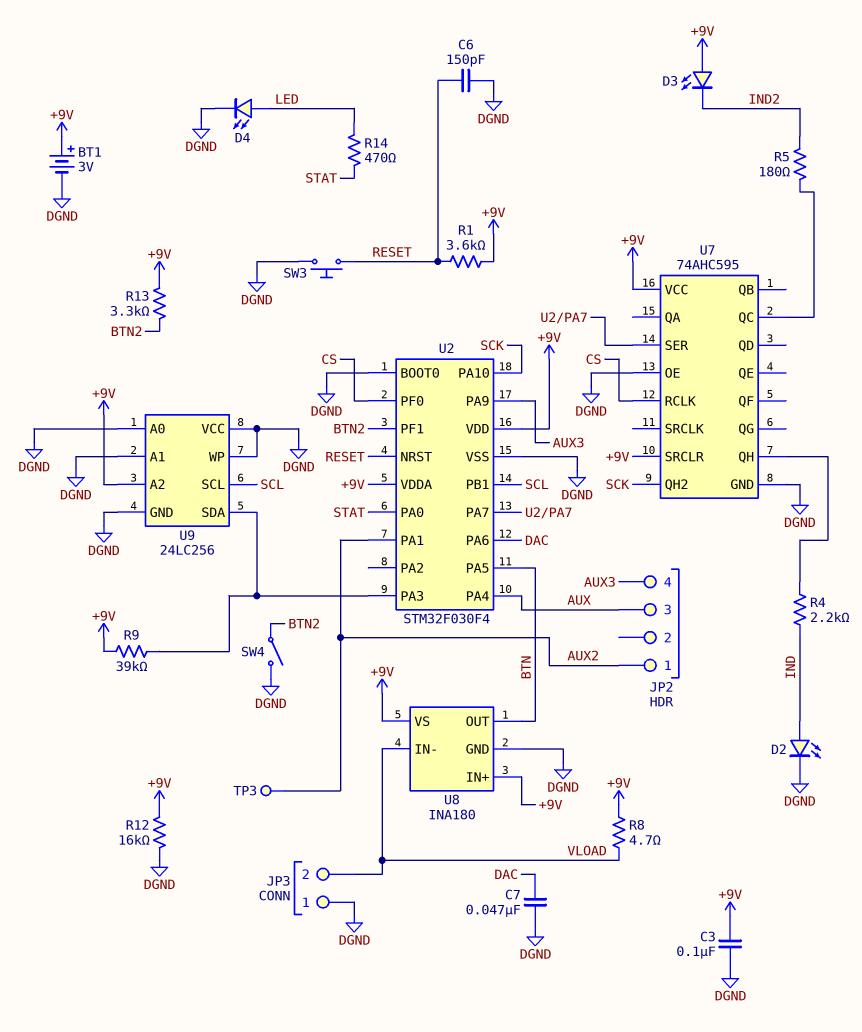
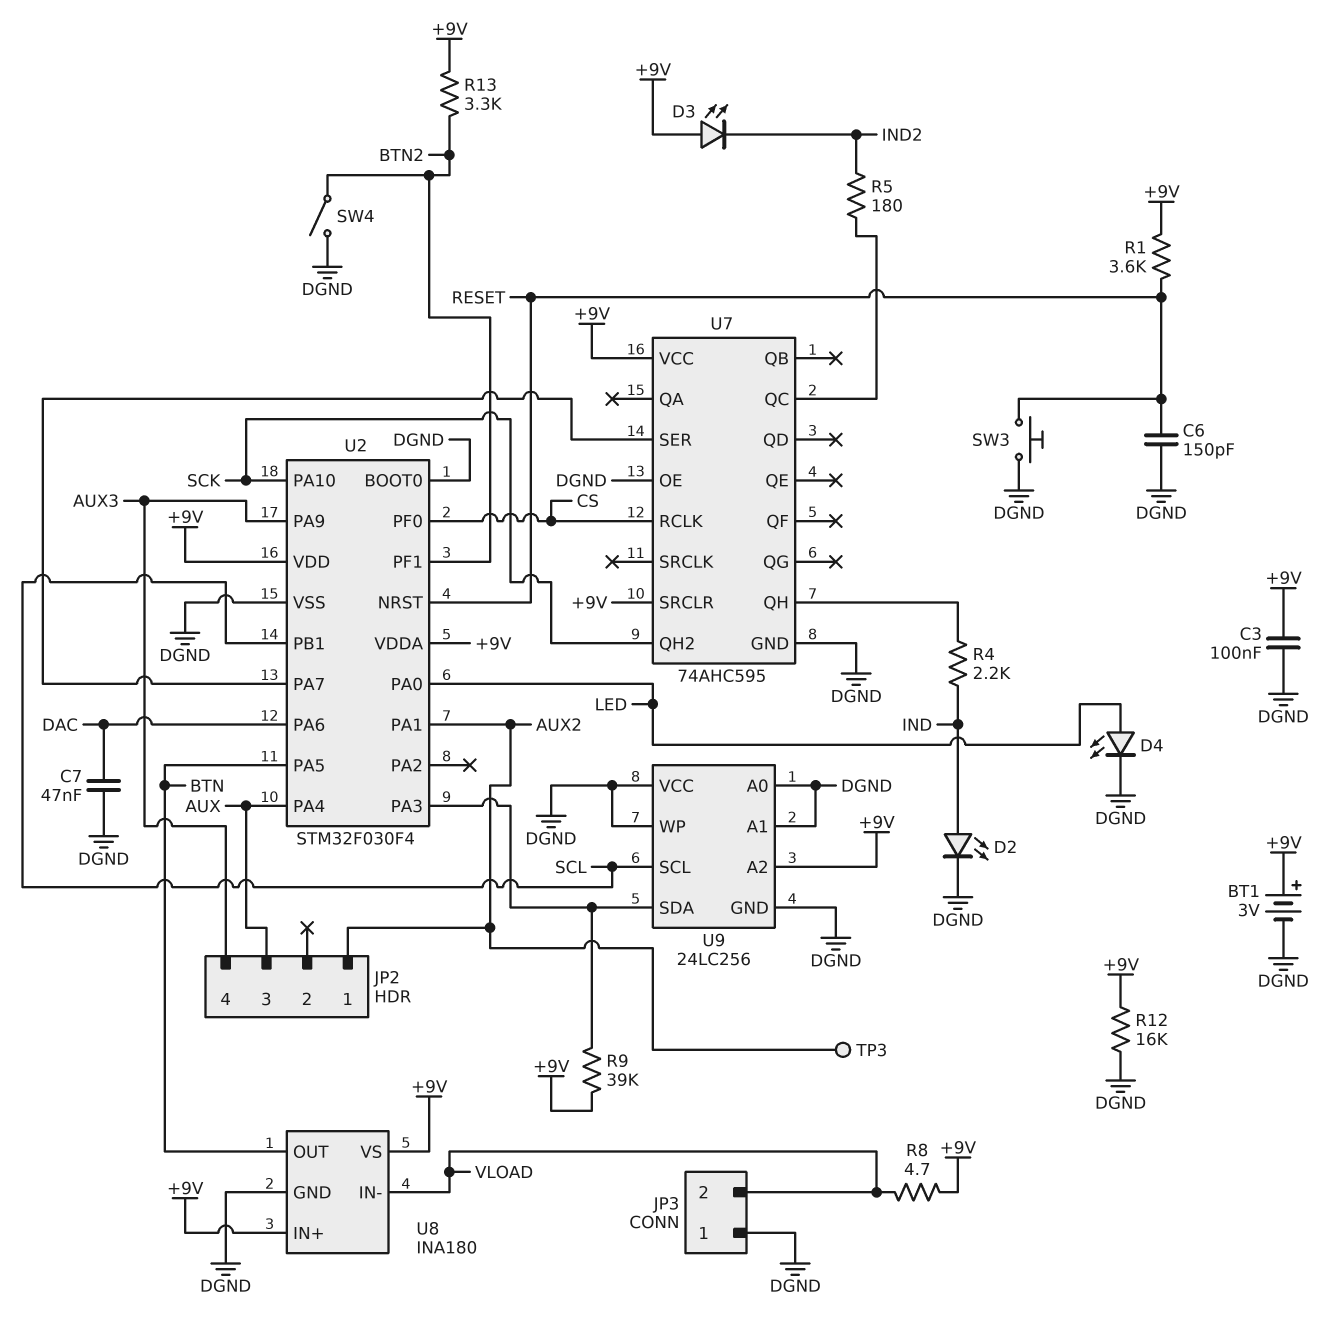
R14: 470 (LED, STAT) -> none
U2 pin PA0: STAT -> LED

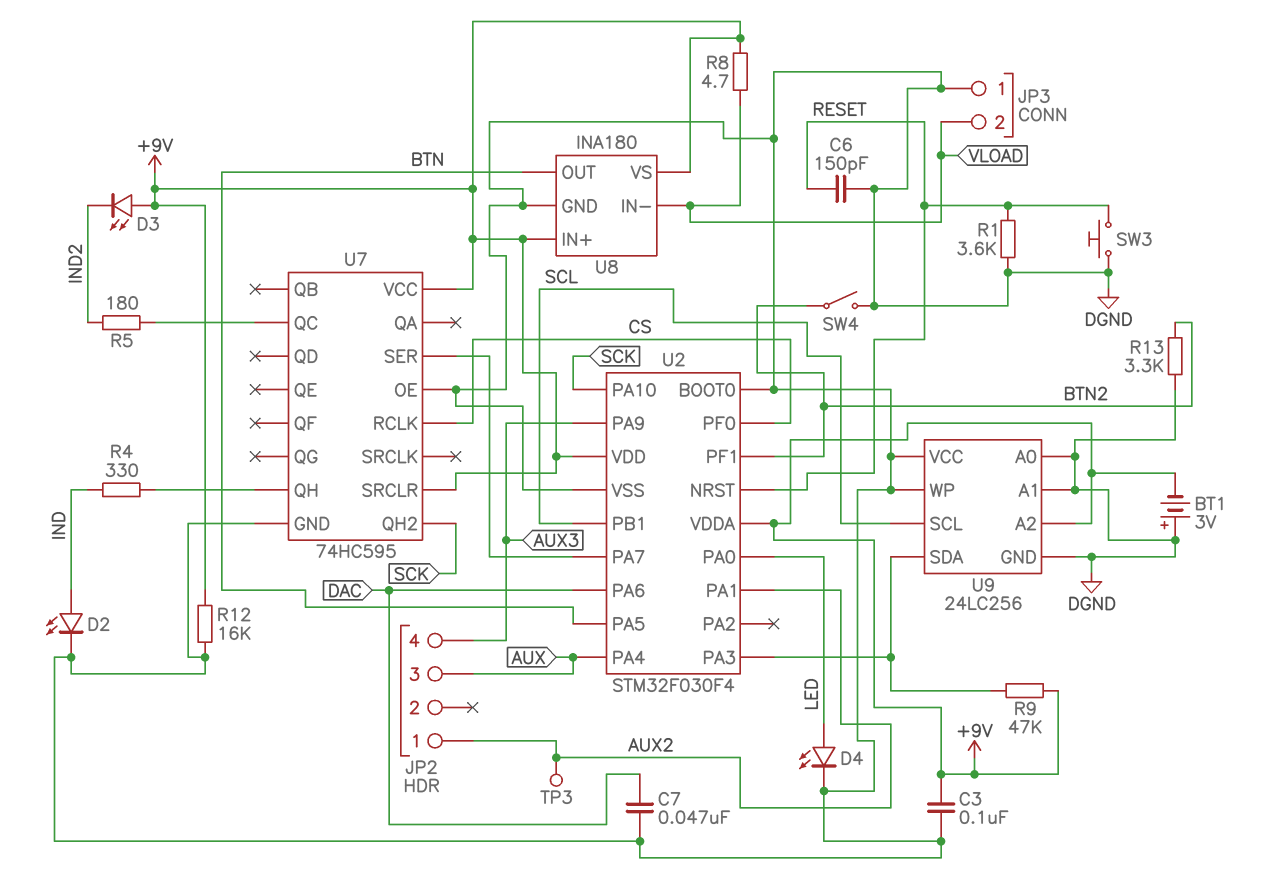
BT1: 3V (plus +9V, minus DGND) -> 3V (plus DGND, minus +9V)
R1: 3.6k (+9V, RESET) -> 3.6k (DGND, RESET)
R4: 2.2k (IND, U7/QH) -> 330 (IND, U7/QH)
R9: 39k (+9V, U2/PA3) -> 47k (+9V, U2/PA3)
R13: 3.3k (+9V, BTN2) -> 3.3k (BTN2, DGND)
U7: 74AHC595 -> 74HC595

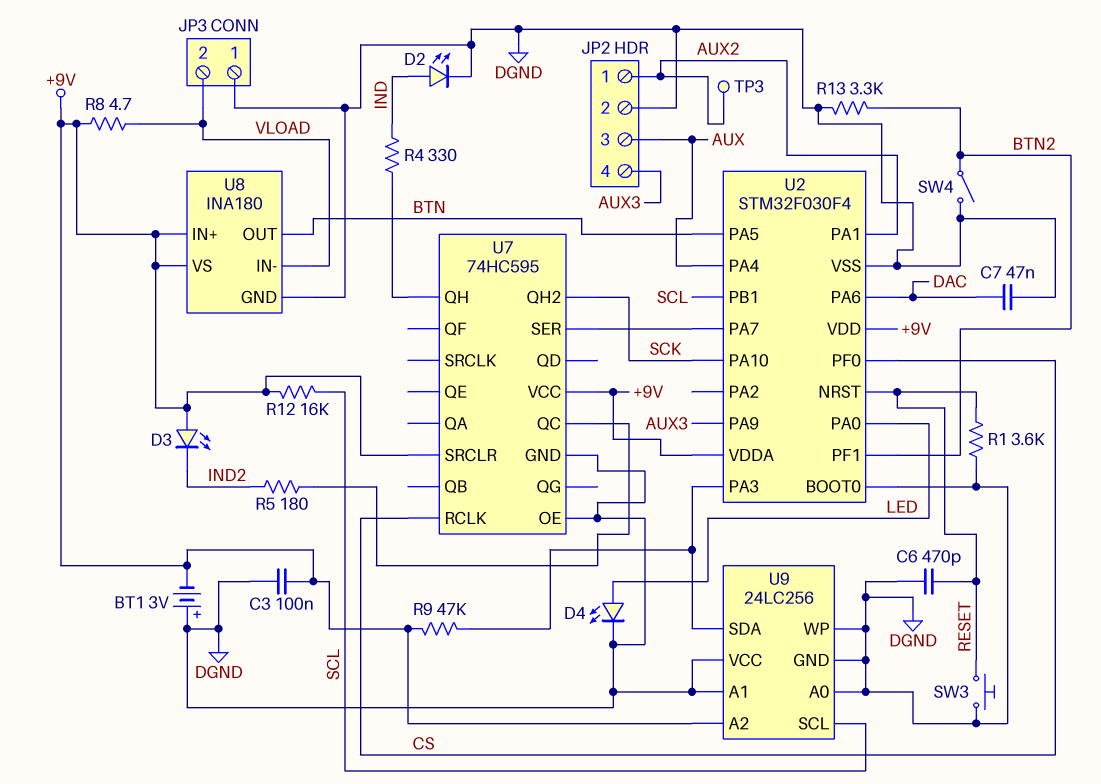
C6: 150pF (DGND, RESET) -> 470pF (DGND, RESET)
JP2 pin 2: none -> DGND
R12: 16k (+9V, DGND) -> 16k (+9V, SCL)

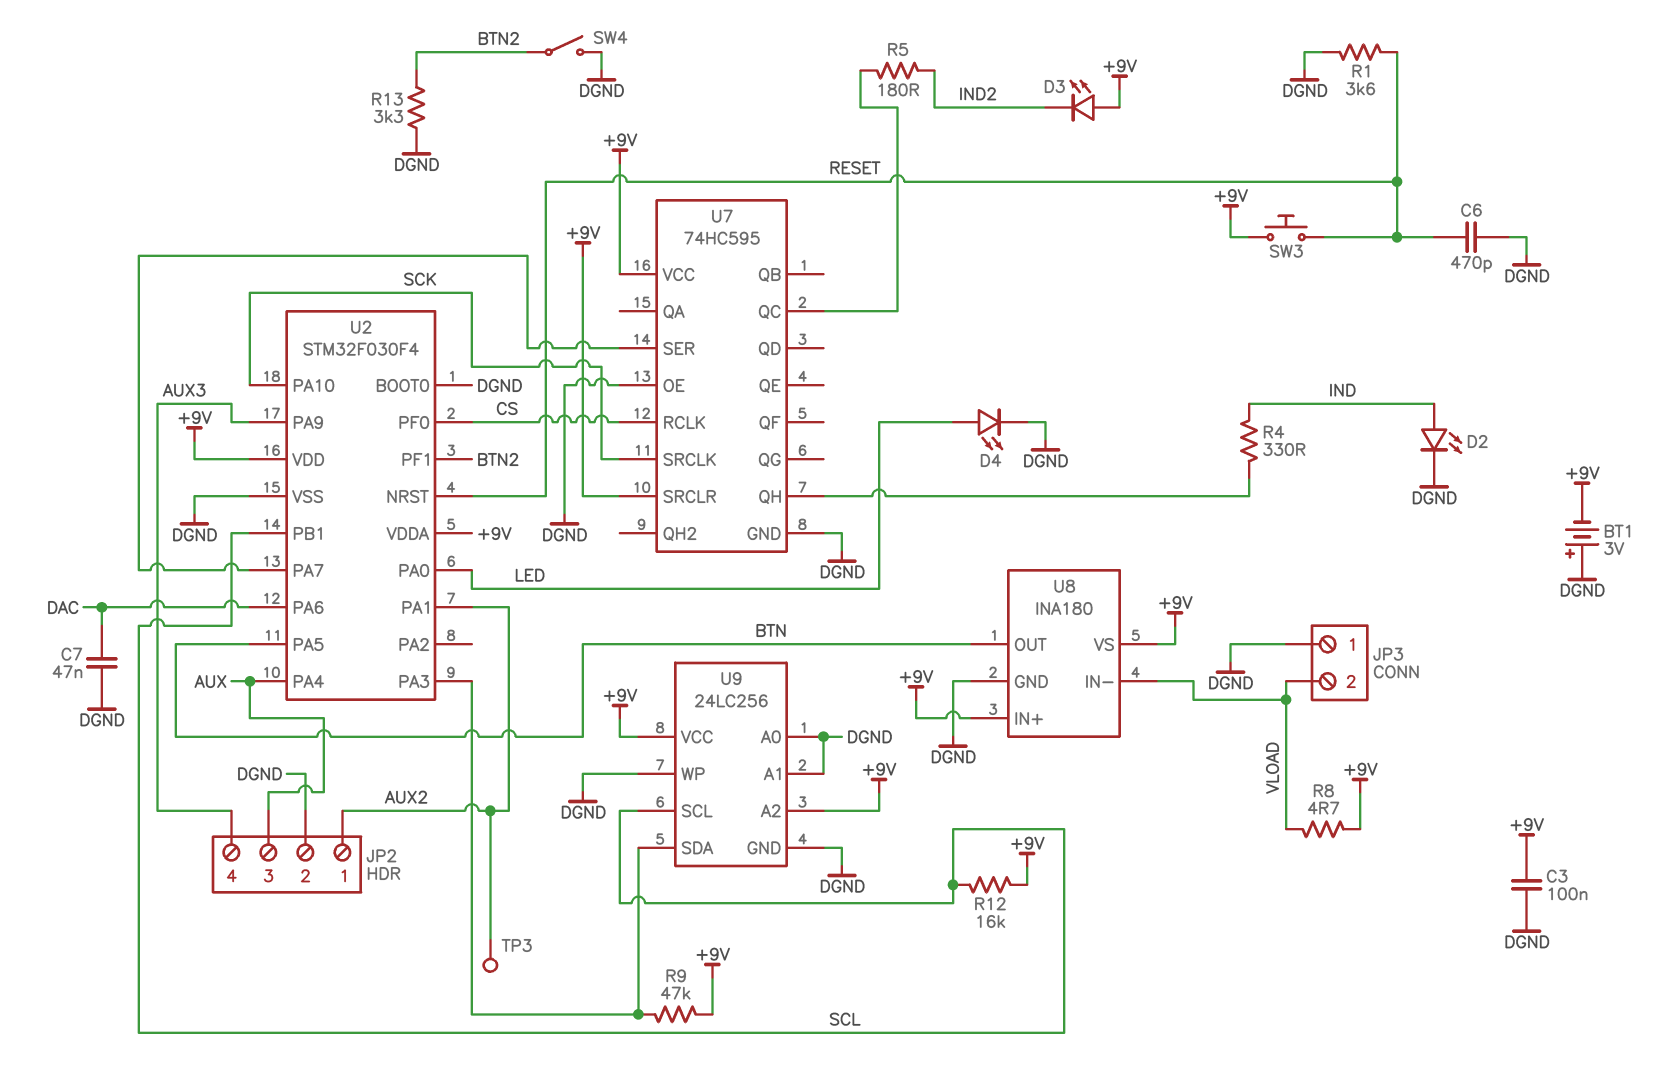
SW3: button (DGND, RESET) -> button (+9V, RESET)
U7 pin QH2: SCK -> none
U7 pin SRCLK: none -> SCK
U9 pin VCC: DGND -> +9V

